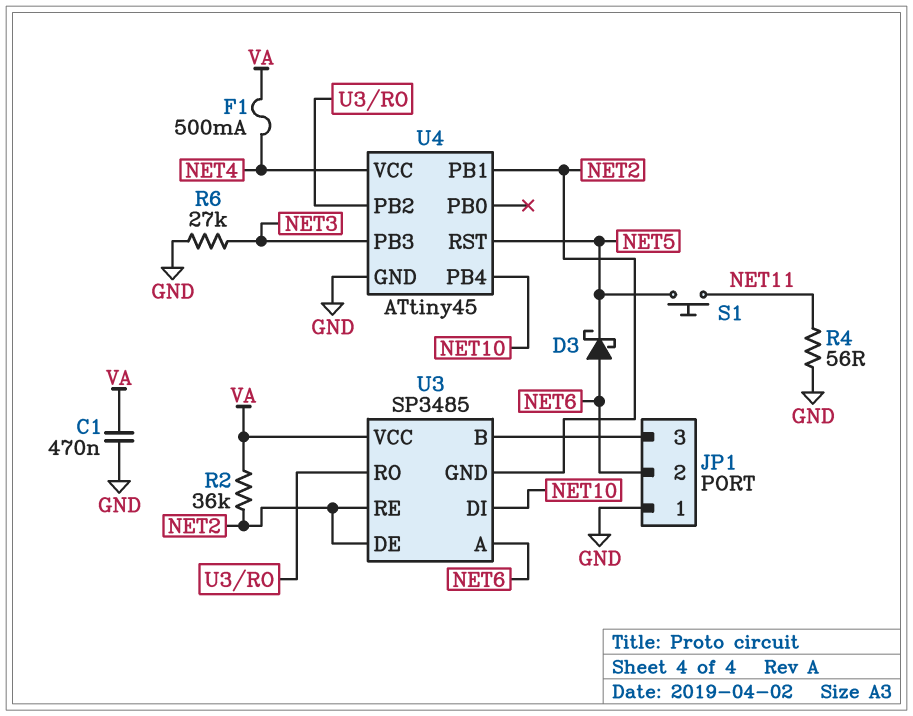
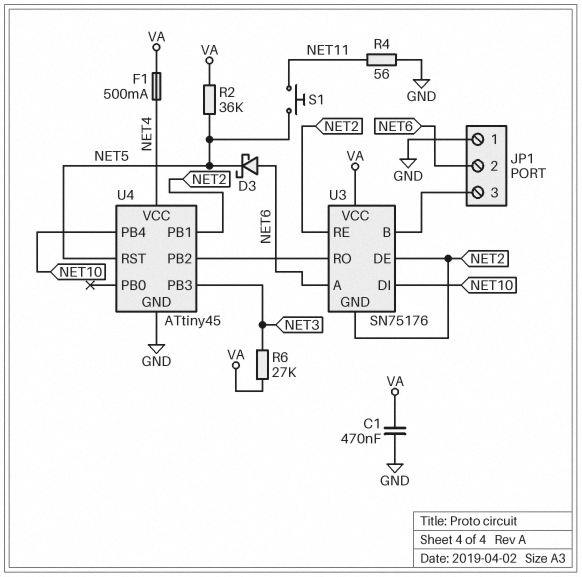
R2: 36k (NET2, VA) -> 36k (NET5, VA)
R6: 27k (GND, NET3) -> 27k (NET3, VA)
U3: SP3485 -> SN75176

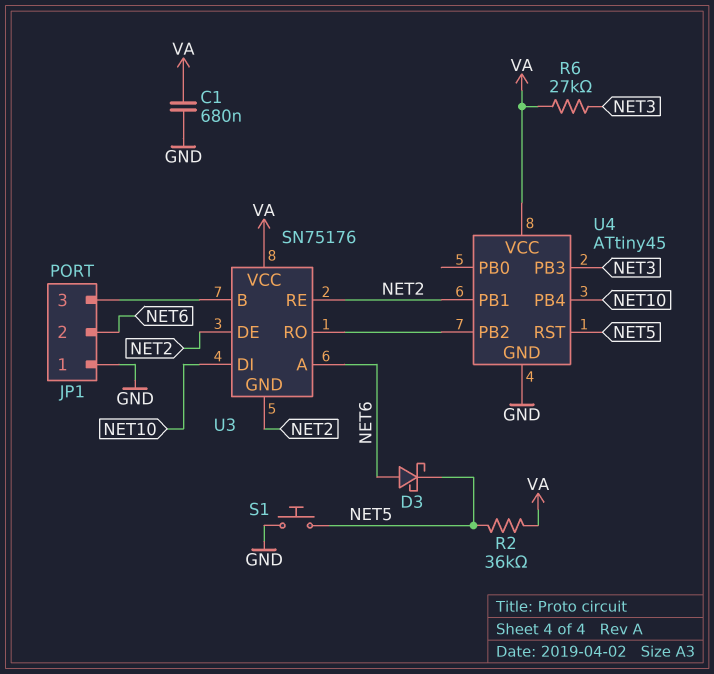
C1: 470nF (GND, VA) -> 680nF (GND, VA)
F1: 500mA (NET4, VA) -> none
R4: 56 (GND, NET11) -> none
S1: button (NET5, NET11) -> button (GND, NET5)
U4 pin VCC: NET4 -> VA

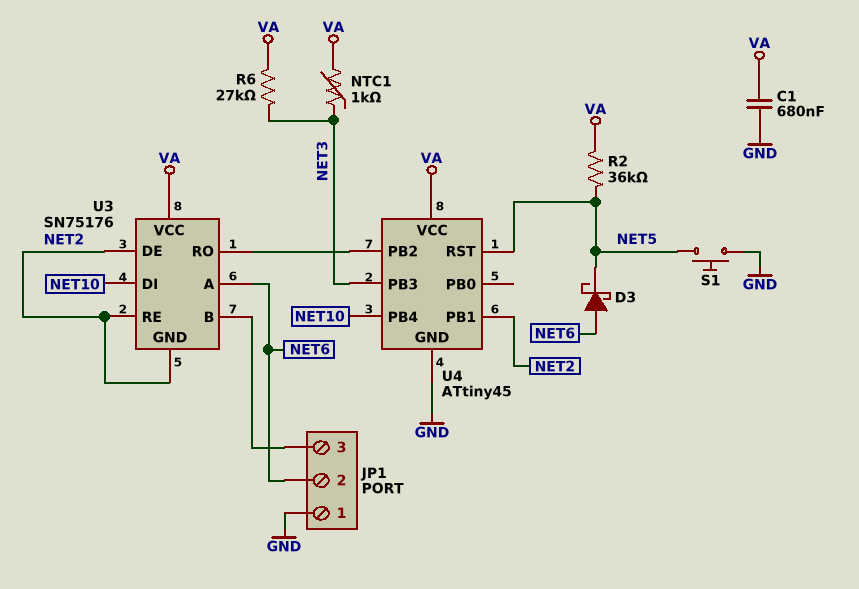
NTC1: none -> 1k (NET3, VA)

